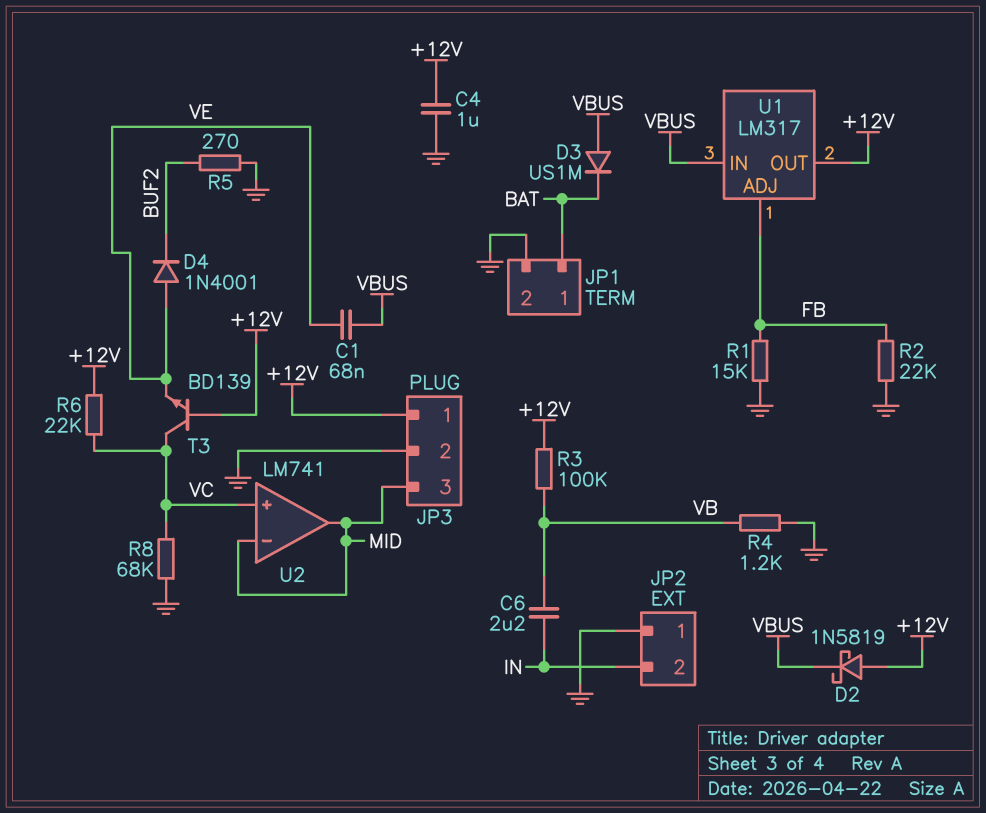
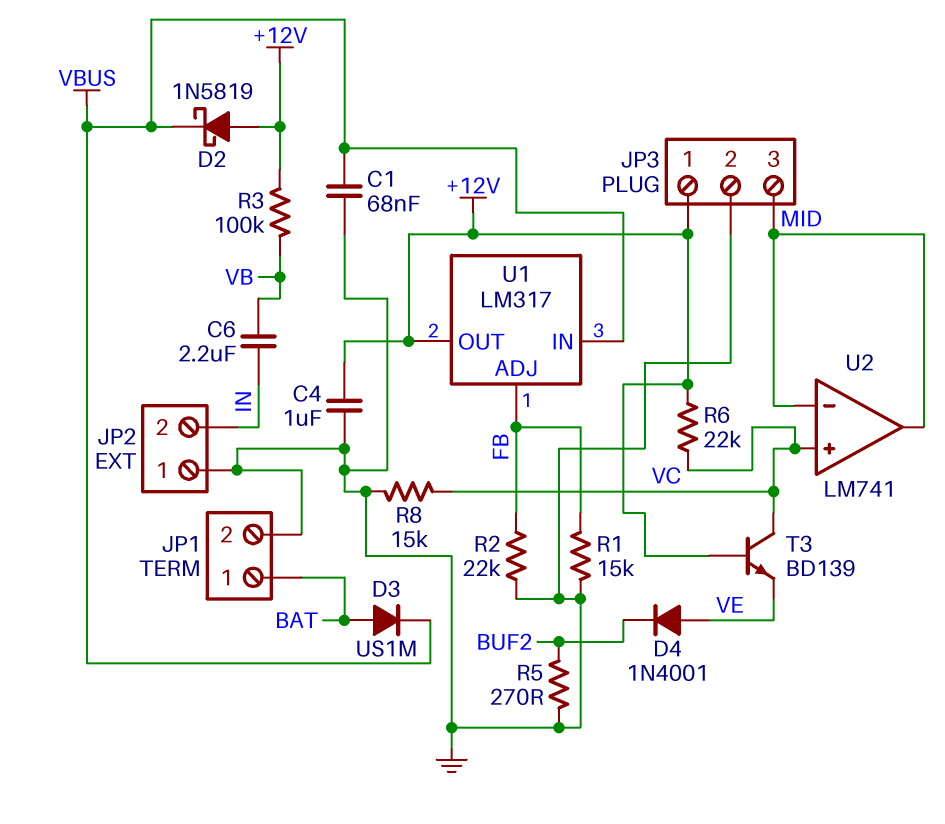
C1: 68nF (VBUS, VE) -> 68nF (GND, VBUS)
D3: diode US1M (A VBUS, K BAT) -> diode US1M (A BAT, K VBUS)
R4: 1.2k (GND, VB) -> none
R8: 68k (GND, VC) -> 15k (GND, VC)

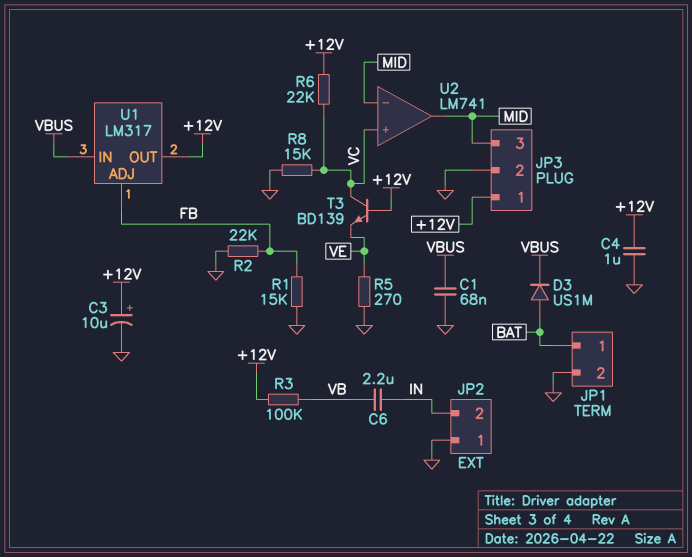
C3: none -> 10uF (plus +12V, minus GND)
D2: schottky 1N5819 (A +12V, K VBUS) -> none
D4: diode 1N4001 (A VE, K BUF2) -> none
R5: 270 (BUF2, GND) -> 270 (GND, VE)

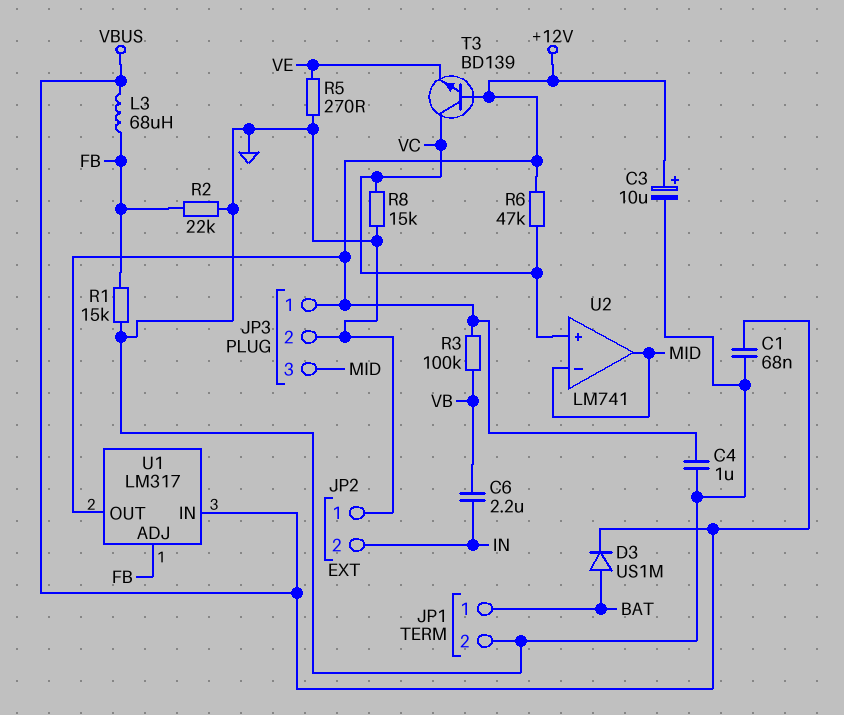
L3: none -> 68uH (FB, VBUS)
R6: 22k (+12V, VC) -> 47k (+12V, VC)

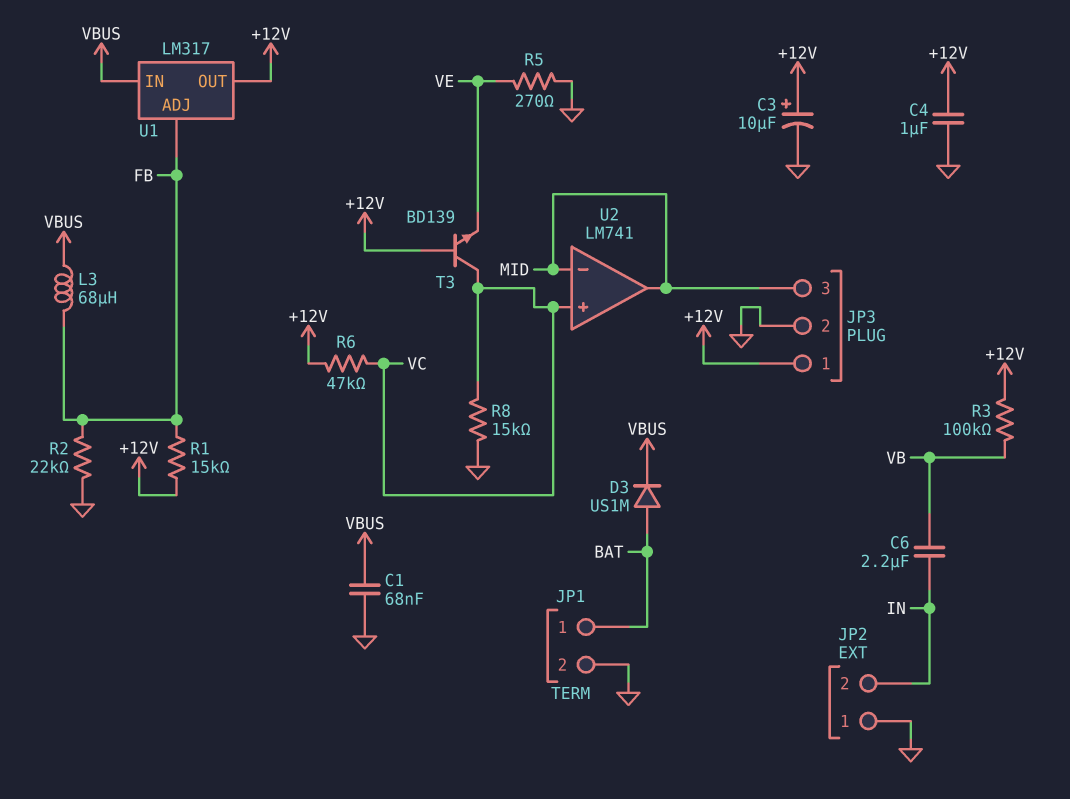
R1: 15k (FB, GND) -> 15k (+12V, FB)

